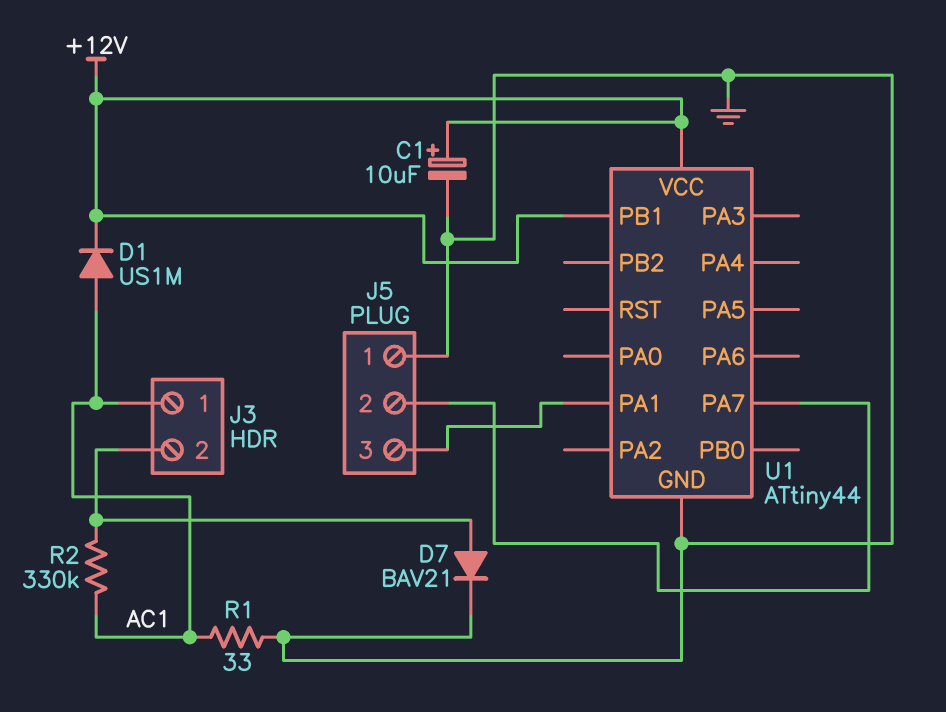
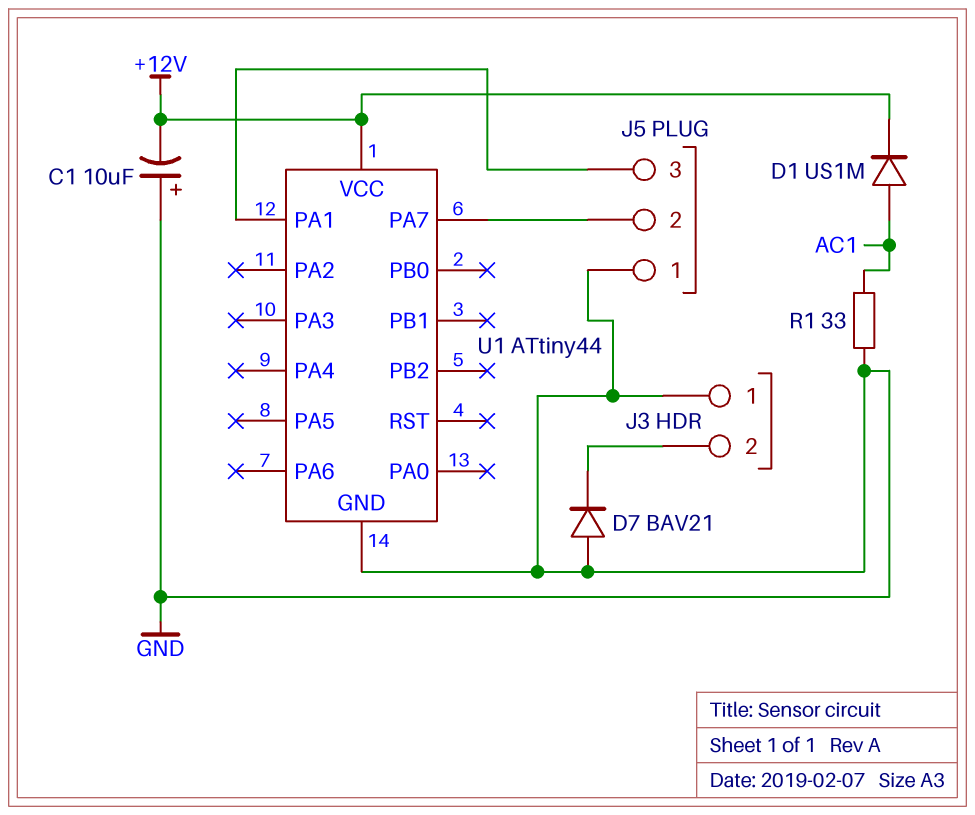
C1: 10uF (plus +12V, minus GND) -> 10uF (plus GND, minus +12V)
D7: diode BAV21 (A J3/2, K GND) -> diode BAV21 (A GND, K J3/2)
J3 pin 1: AC1 -> GND
R2: 330k (AC1, J3/2) -> none
U1 pin PB1: +12V -> none

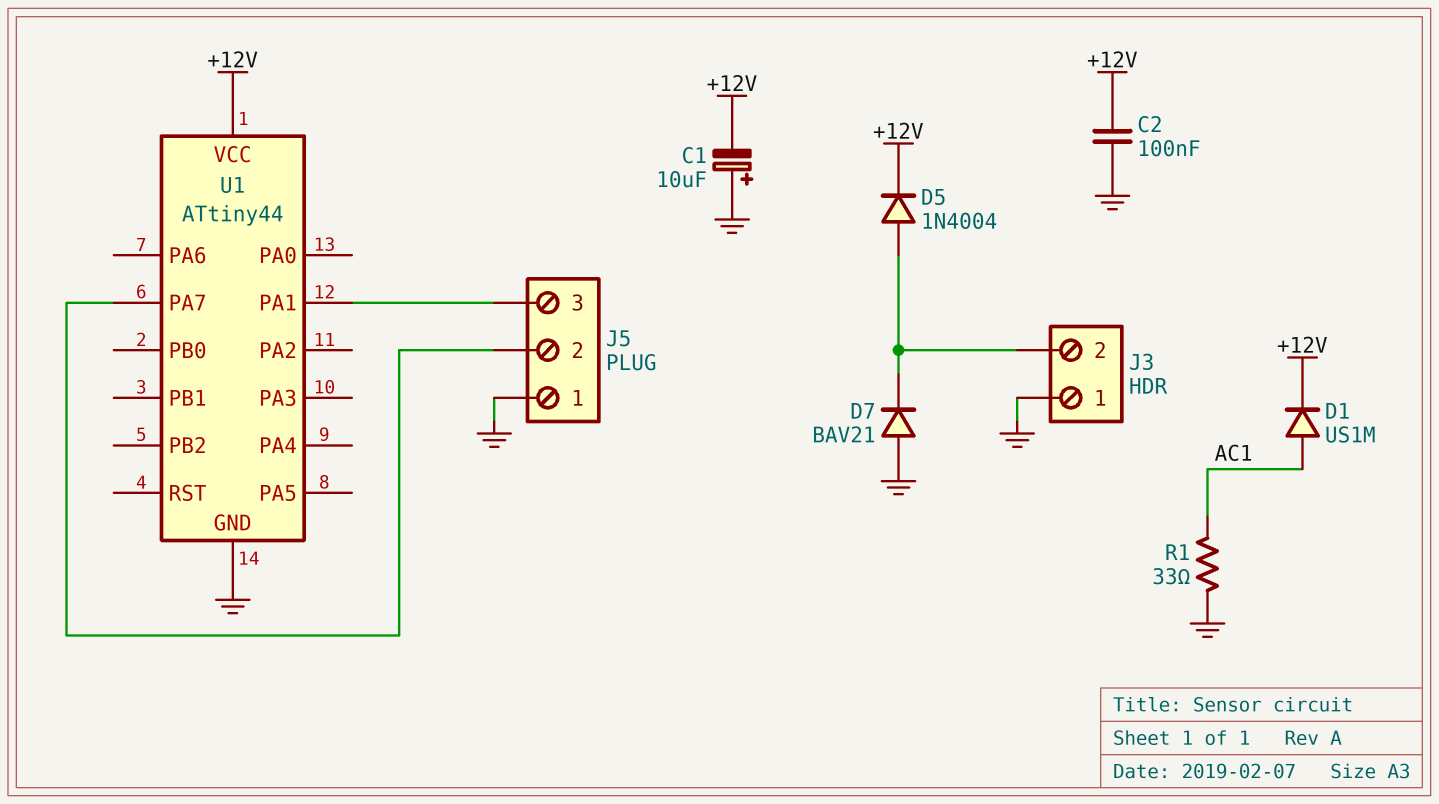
C2: none -> 100nF (+12V, GND)
D5: none -> diode 1N4004 (A J3/2, K +12V)

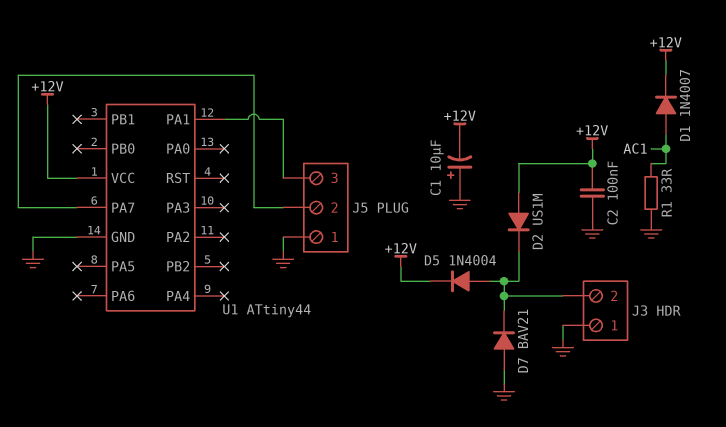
D1: diode US1M (A AC1, K +12V) -> diode 1N4007 (A AC1, K +12V)
D2: none -> diode US1M (A +12V, K J3/2)

